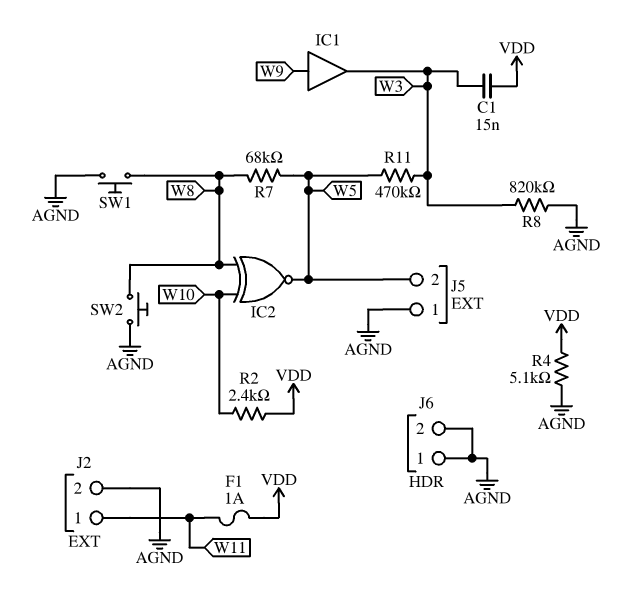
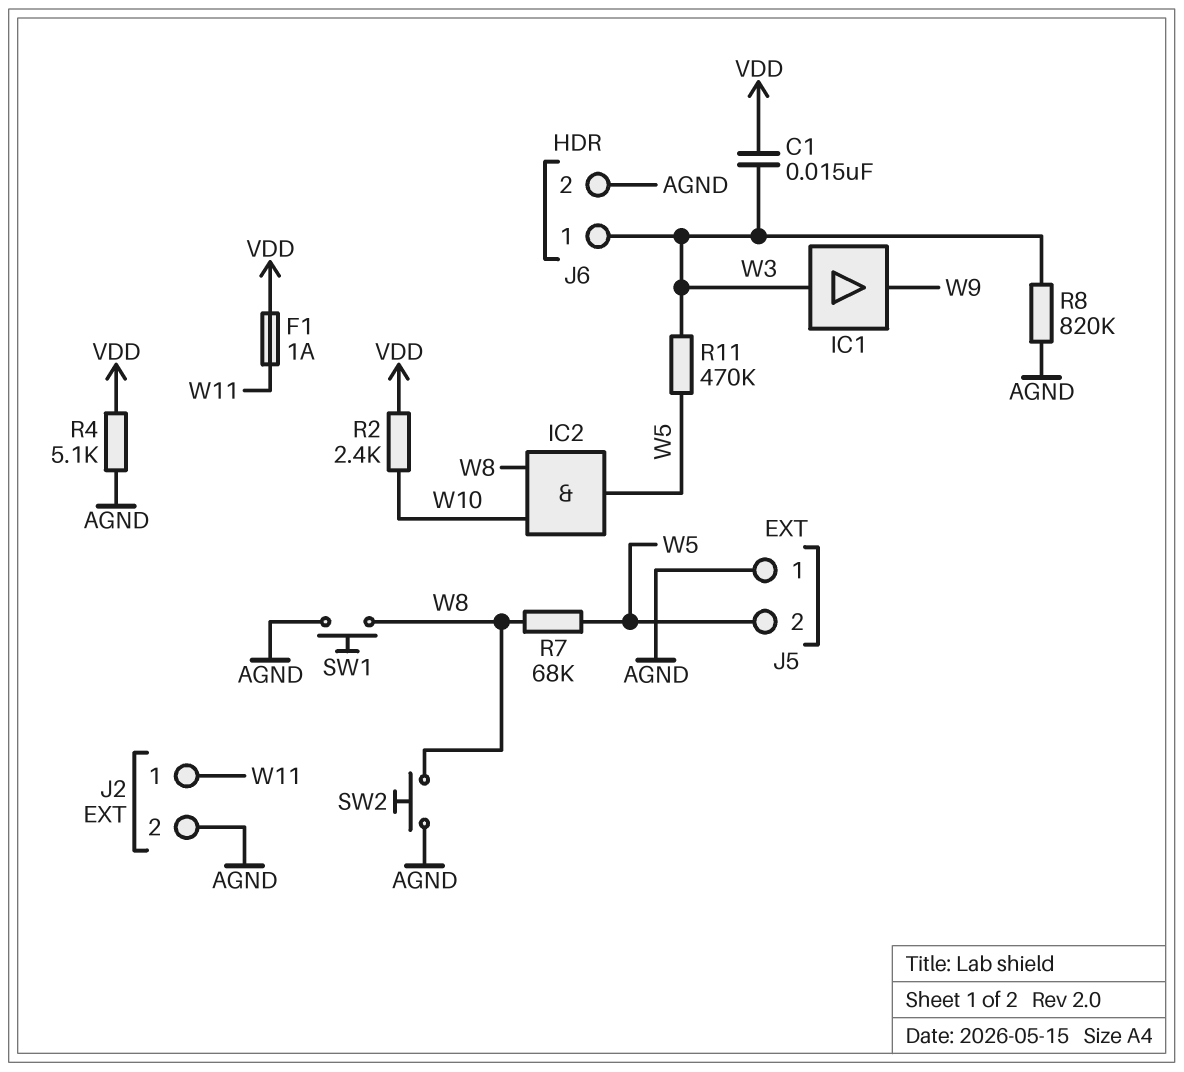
IC1: buffer (in W9, out W3) -> buffer (in W3, out W9)
IC2: XNOR (in W8, in W10, out W5) -> AND (in W8, in W10, out W5)
J6 pin 1: AGND -> W3

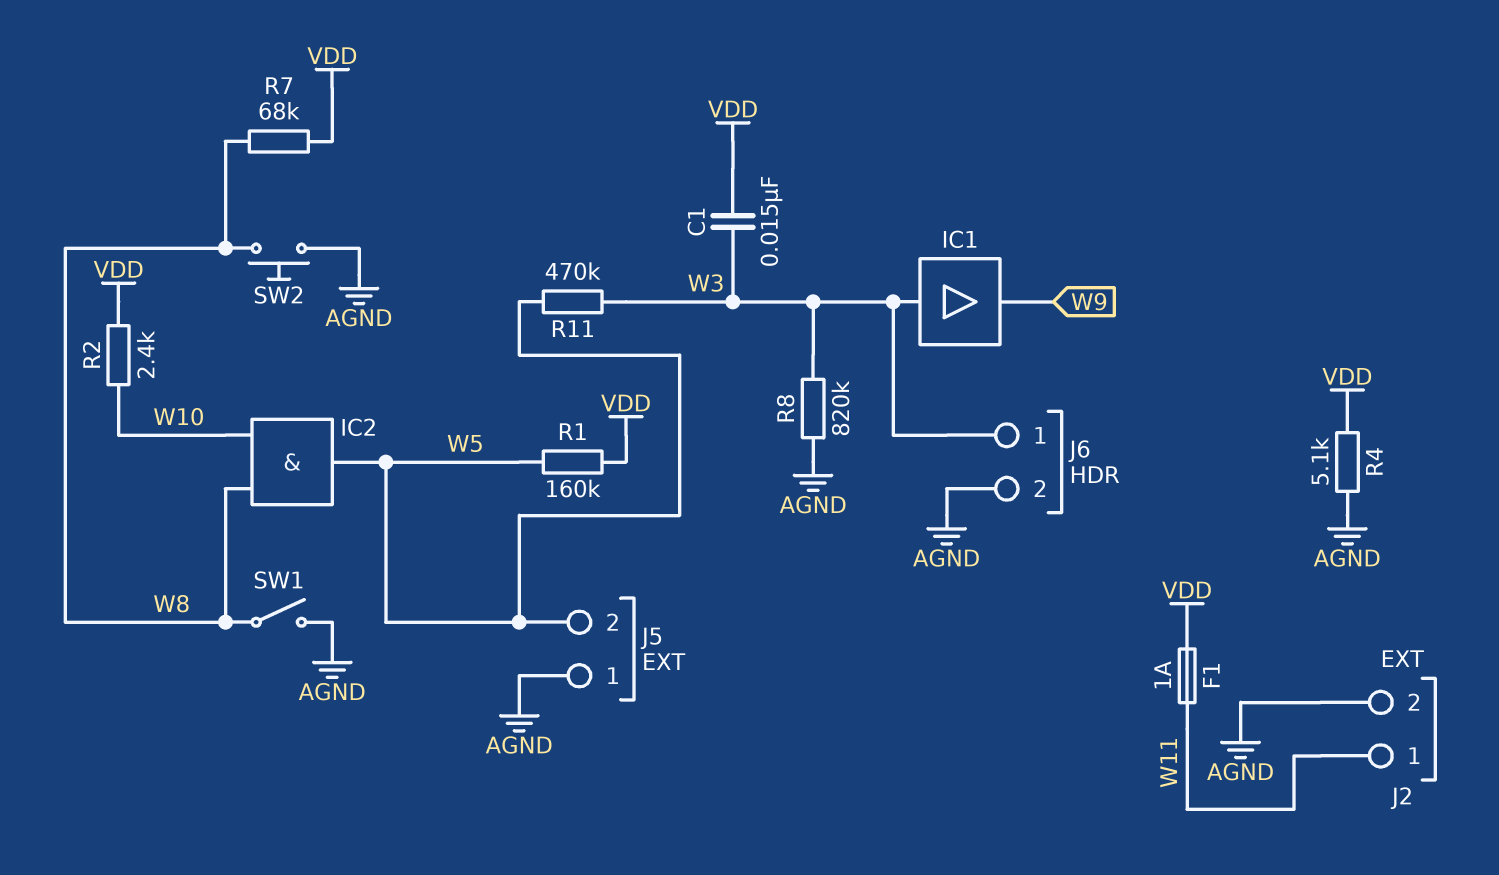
R1: none -> 160k (VDD, W5)
R7: 68k (W5, W8) -> 68k (VDD, W8)
SW1: button (AGND, W8) -> switch (AGND, W8)

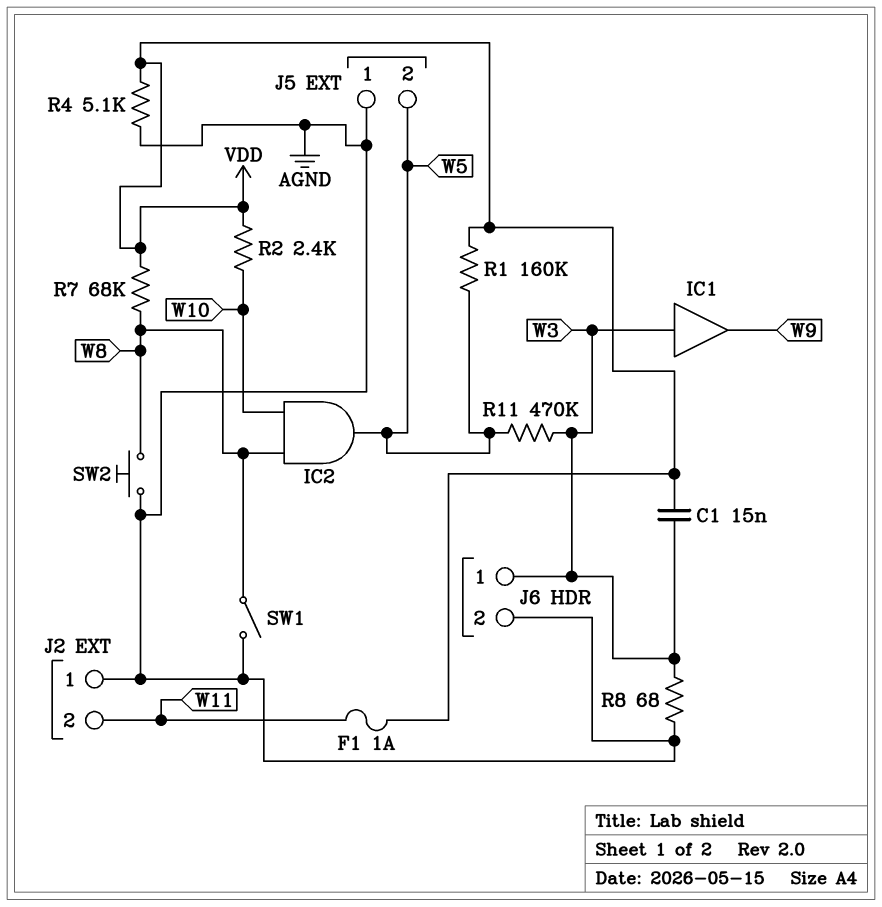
J2 pin 1: W11 -> AGND
J2 pin 2: AGND -> W11
R8: 820k (AGND, W3) -> 68 (AGND, W3)

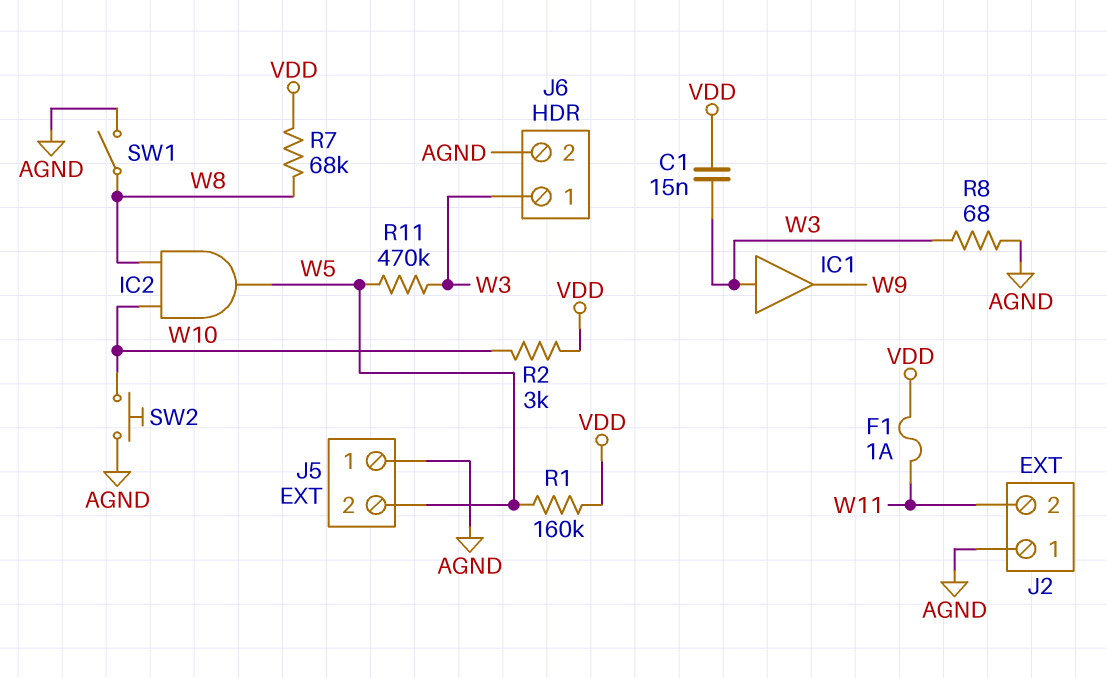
R2: 2.4k (VDD, W10) -> 3k (VDD, W10)
R4: 5.1k (AGND, VDD) -> none
SW2: button (AGND, W8) -> button (AGND, W10)

